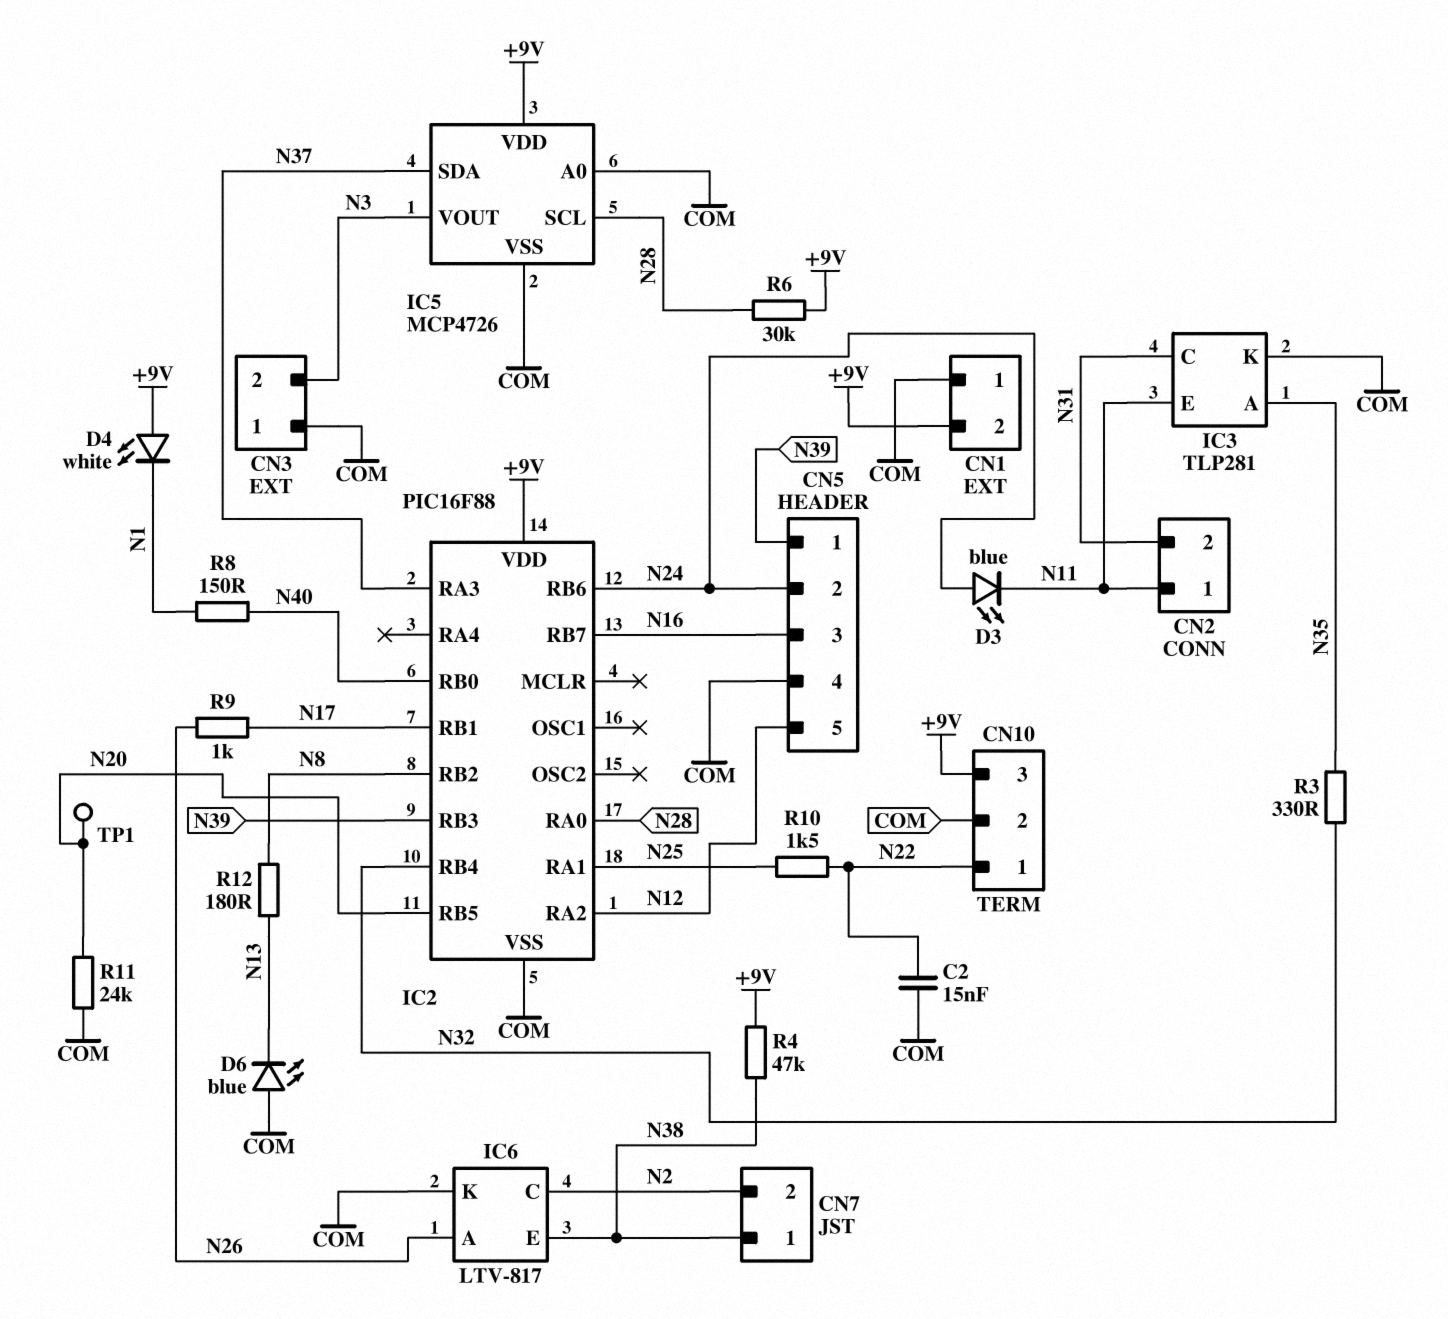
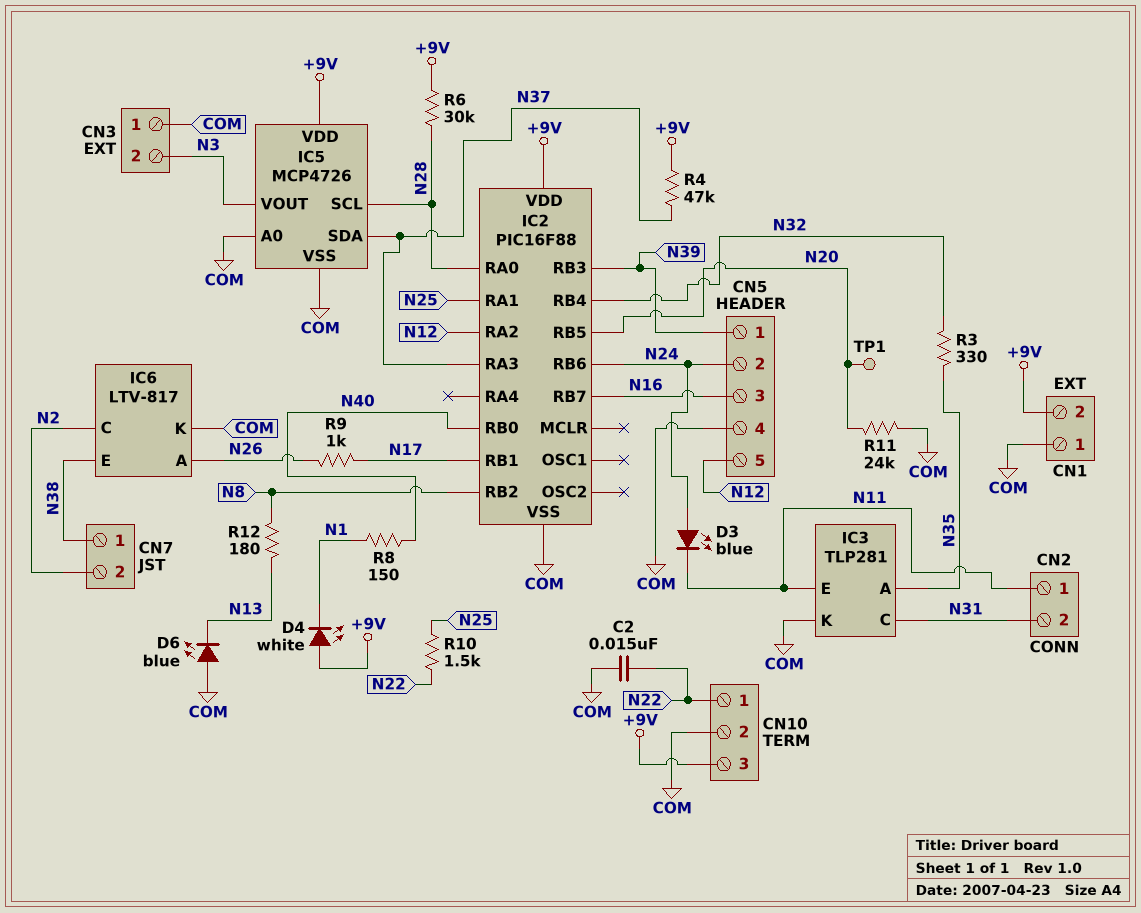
R4: 47k (+9V, N38) -> 47k (+9V, N37)

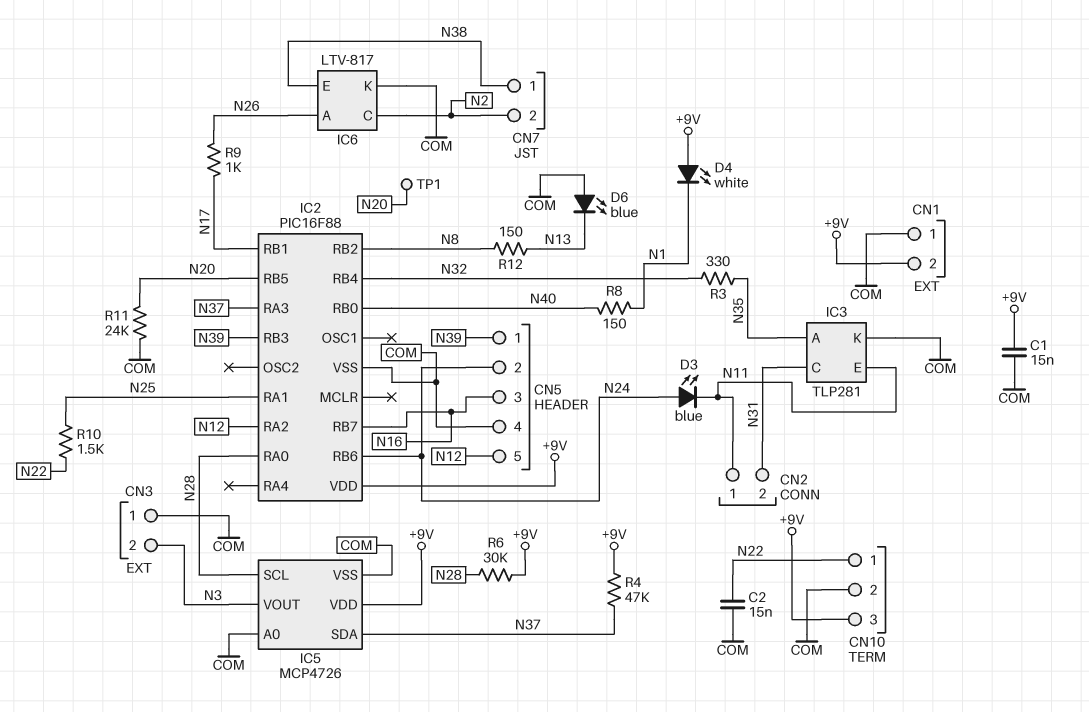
C1: none -> 15nF (+9V, COM)
R12: 180 (N8, N13) -> 150 (N8, N13)

